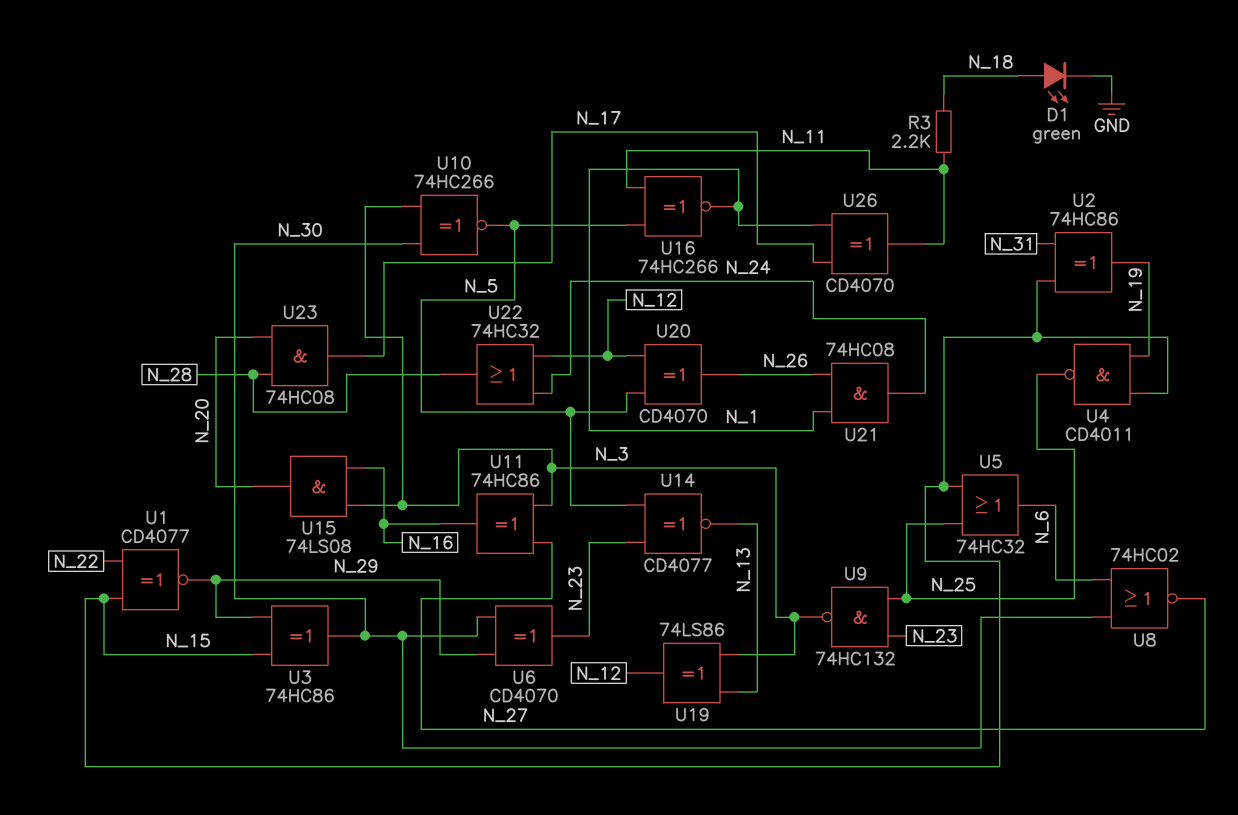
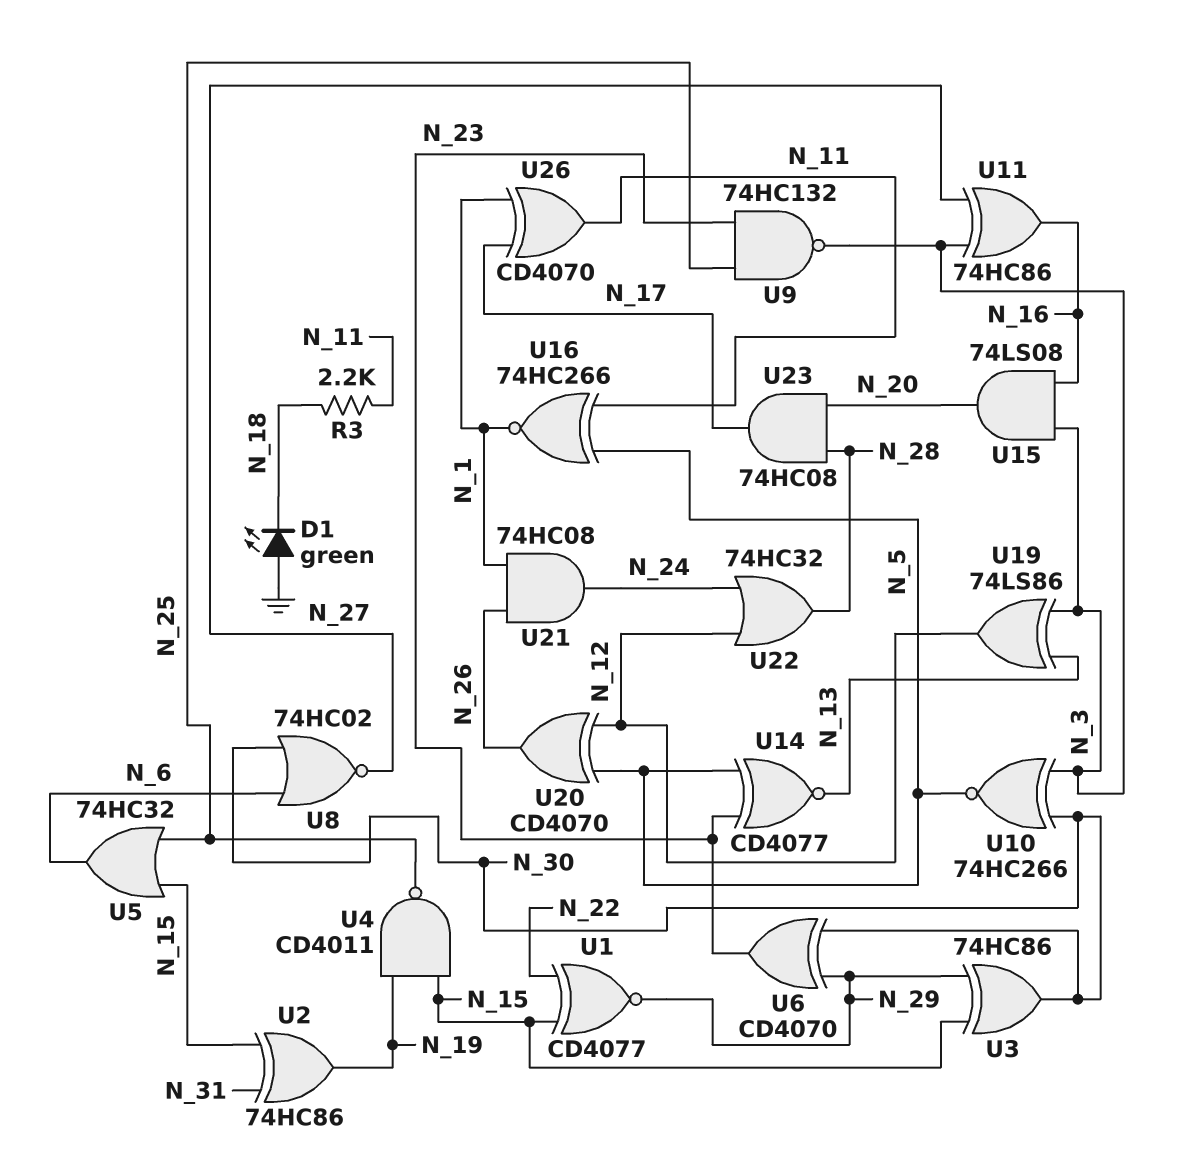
D1: LED green (A N_18, K GND) -> LED green (A GND, K N_18)

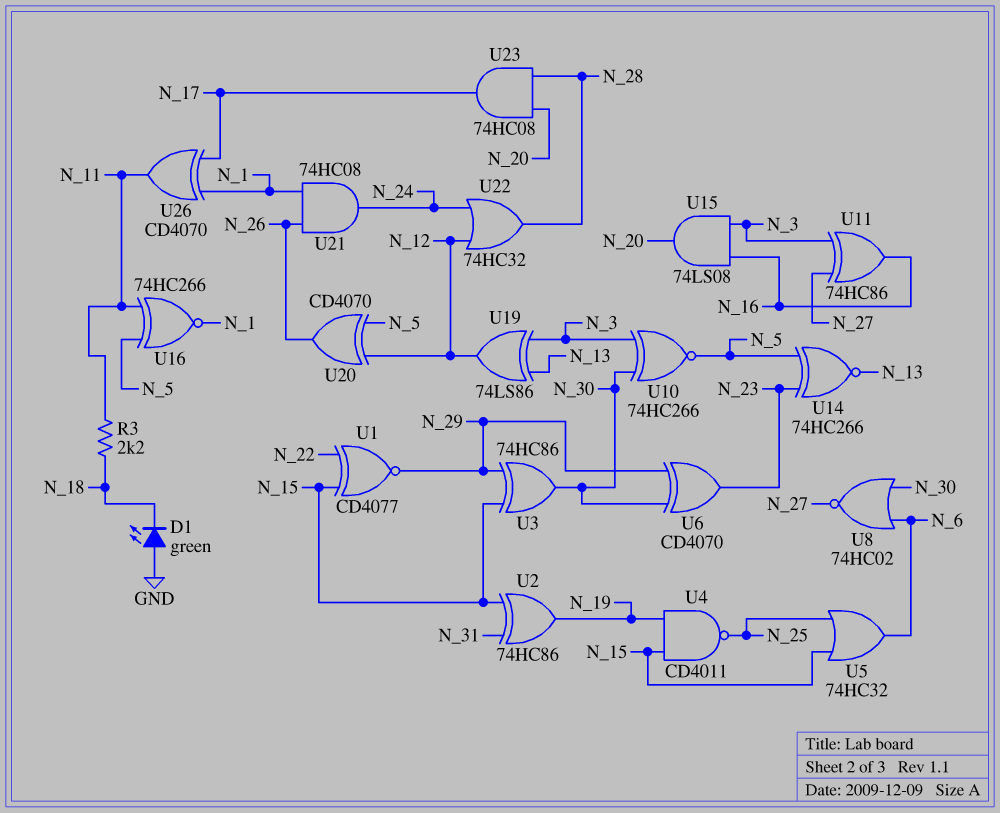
U9: NAND 74HC132 (in N_23, in N_25, out N_3) -> none
U14: XNOR CD4077 (in N_5, in N_23, out N_13) -> XNOR 74HC266 (in N_5, in N_23, out N_13)

